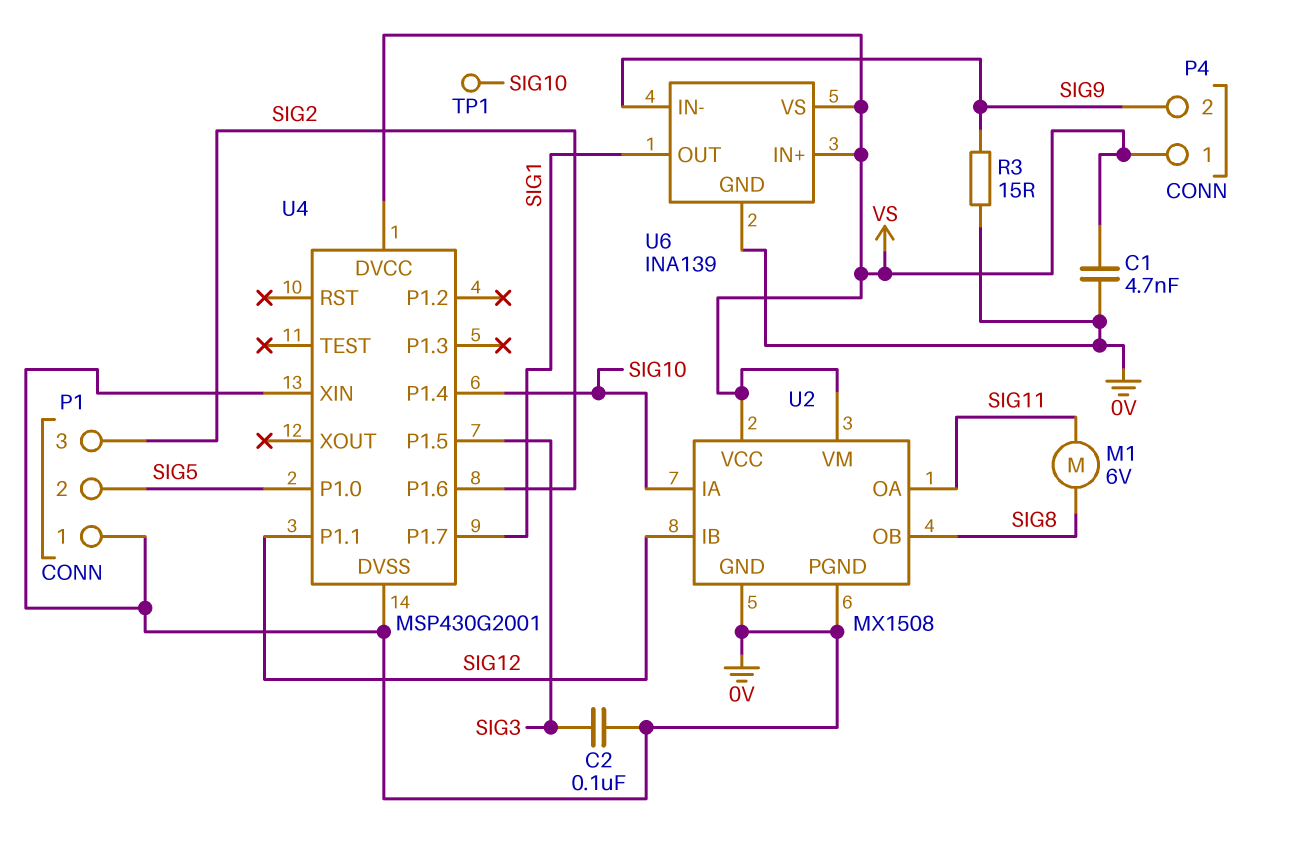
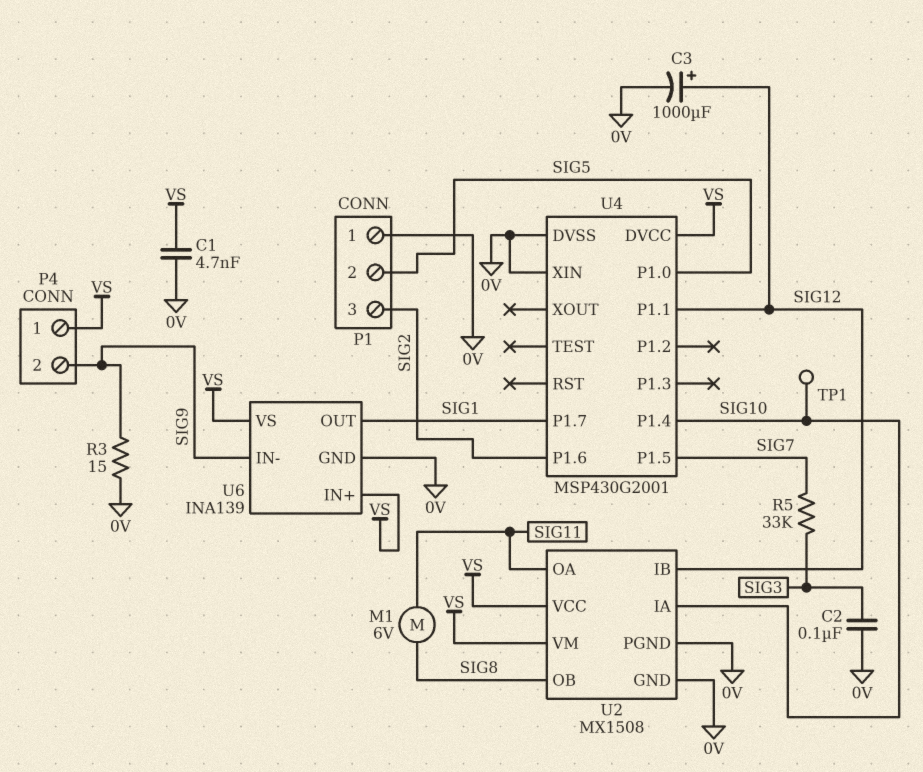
C3: none -> 1000uF (plus SIG12, minus 0V)
R5: none -> 33k (SIG3, SIG7)
U4 pin P1.5: SIG3 -> SIG7

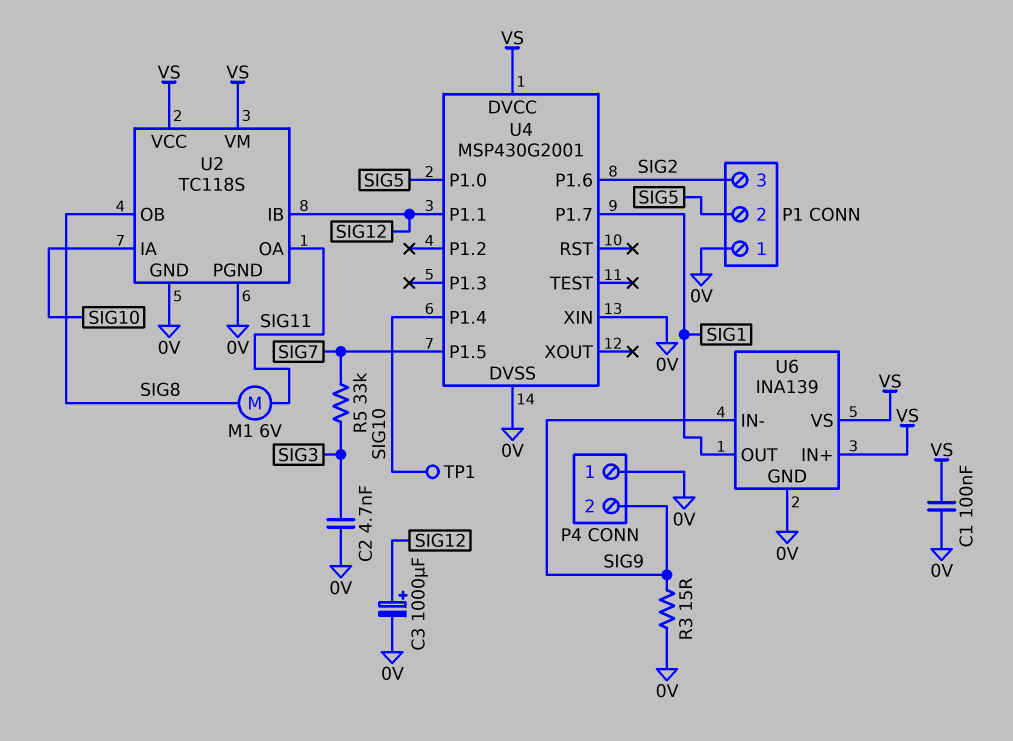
C1: 4.7nF (0V, VS) -> 100nF (0V, VS)
C2: 100nF (0V, SIG3) -> 4.7nF (0V, SIG3)
P4 pin 1: VS -> 0V
U2: MX1508 -> TC118S

